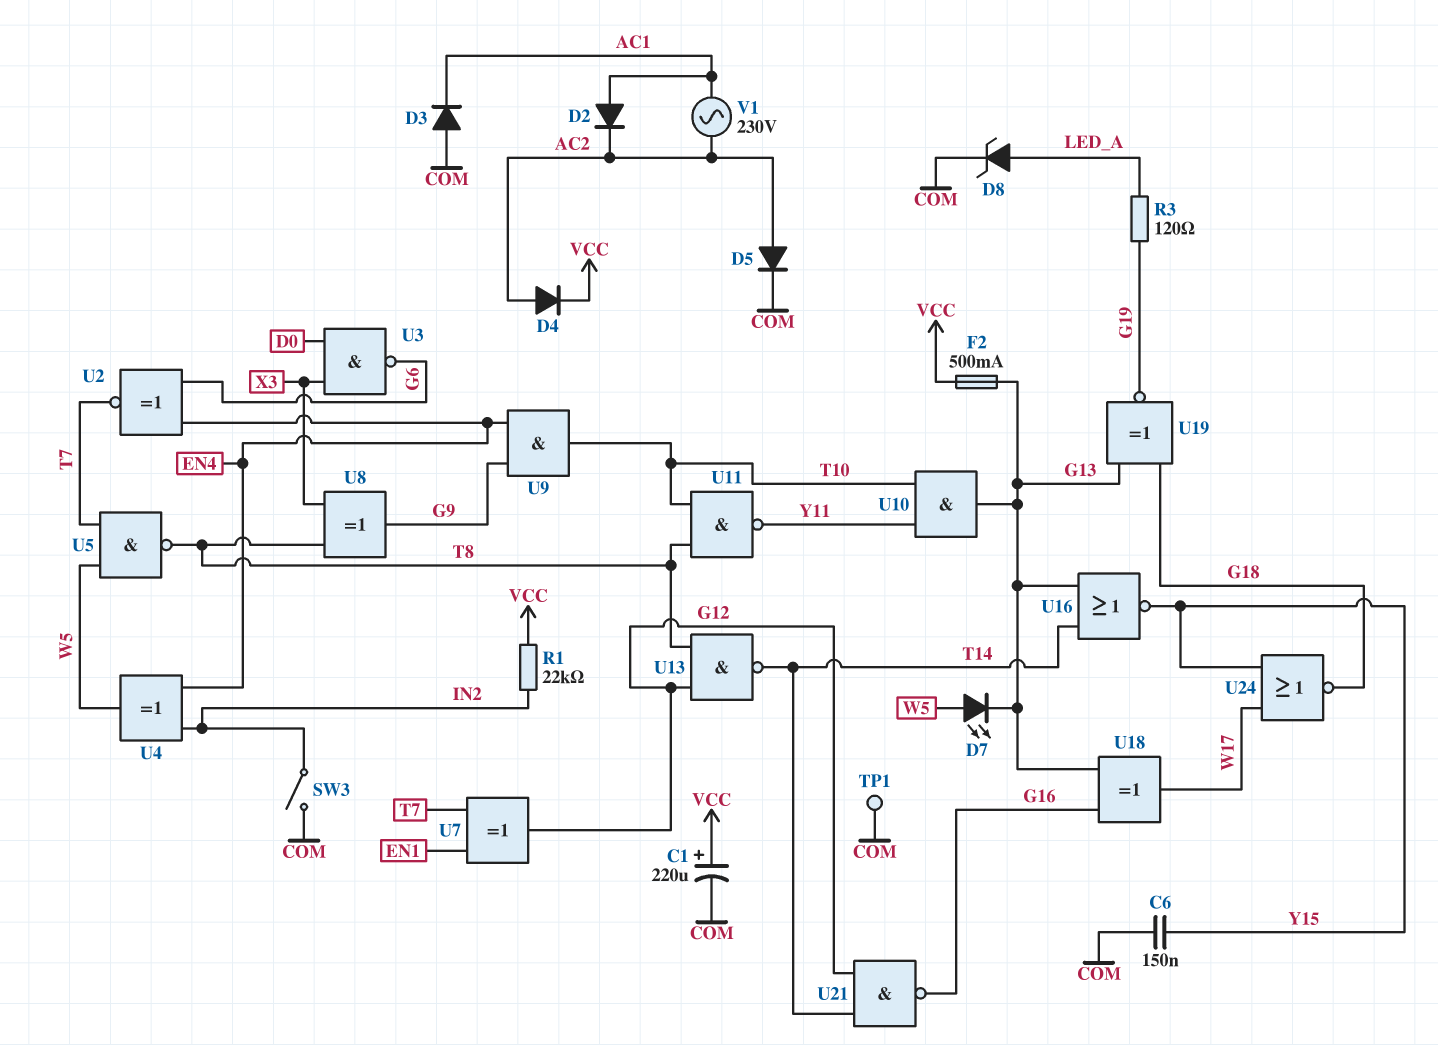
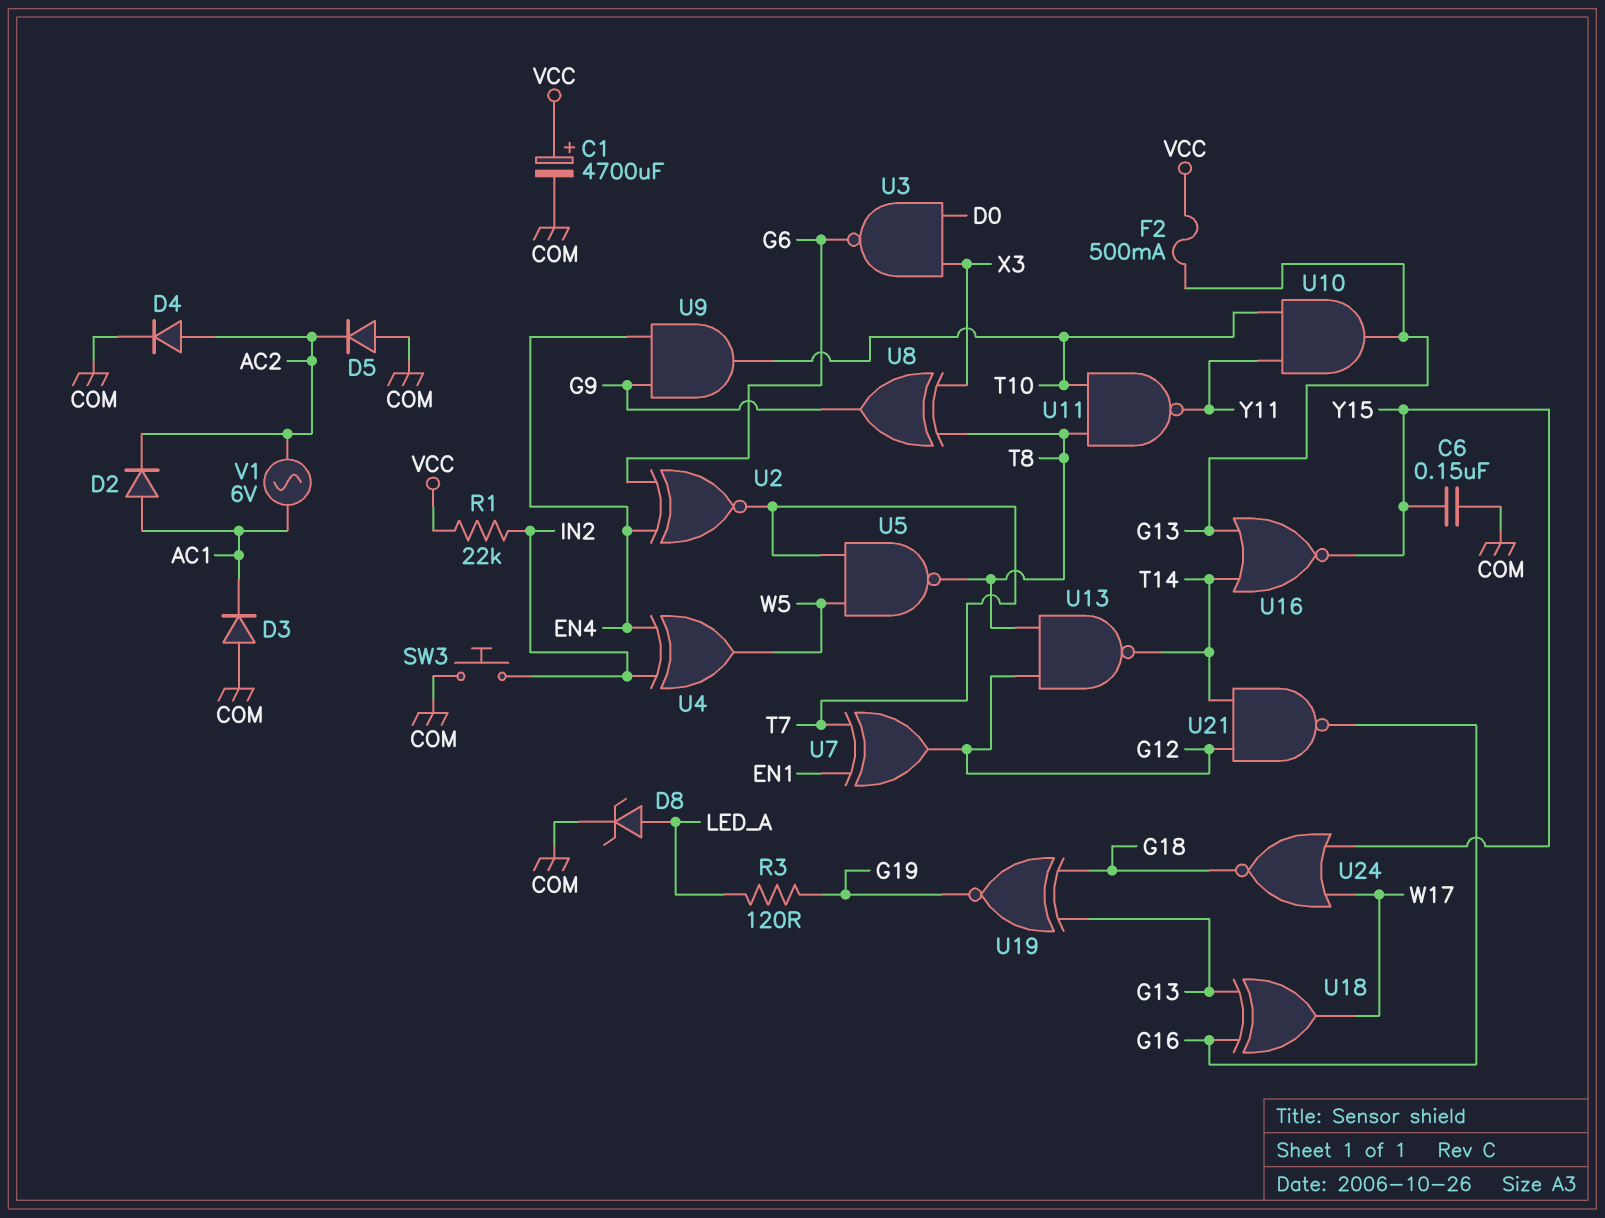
C1: 220uF (plus VCC, minus COM) -> 4700uF (plus VCC, minus COM)
D4: diode (A AC2, K VCC) -> diode (A AC2, K COM)
D5: diode (A AC2, K COM) -> diode (A COM, K AC2)
D7: LED (A W5, K G13) -> none
SW3: switch (COM, IN2) -> button (COM, IN2)
TP1: test point (COM) -> none
V1: AC 230V (AC1, AC2) -> AC 6V (AC1, AC2)

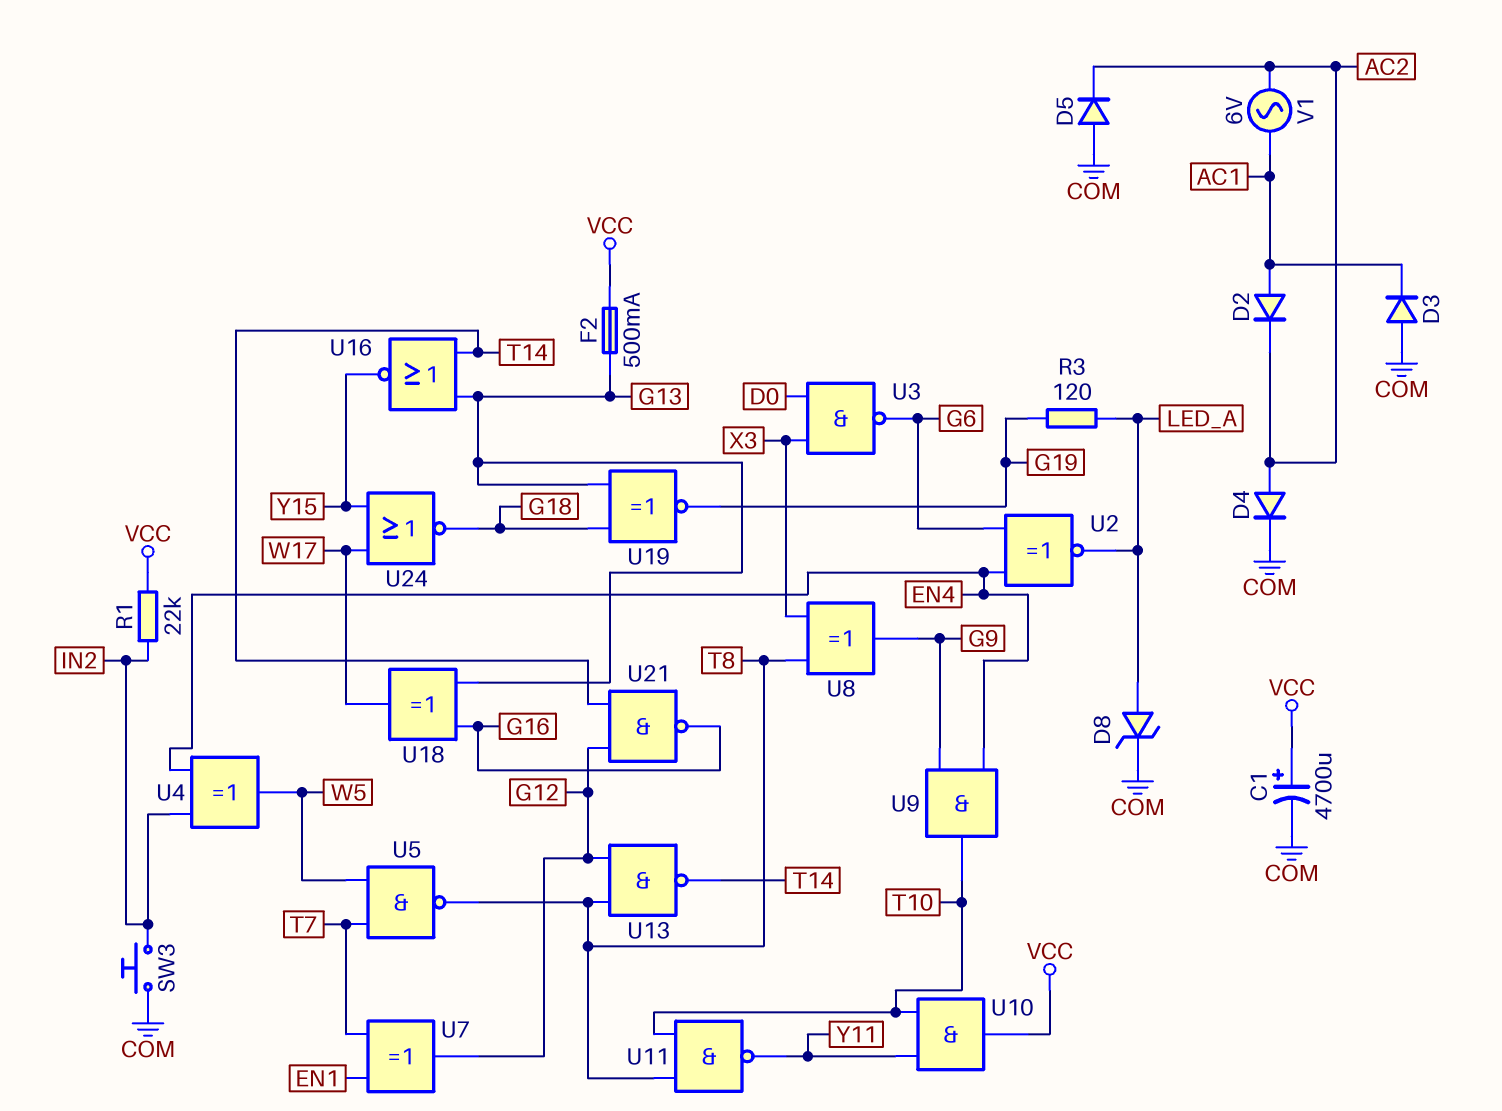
C6: 150nF (COM, Y15) -> none
U2: XNOR (in EN4, in G6, out T7) -> XNOR (in EN4, in G6, out LED_A)
U10: AND (in T10, in Y11, out G13) -> AND (in T10, in Y11, out VCC)

